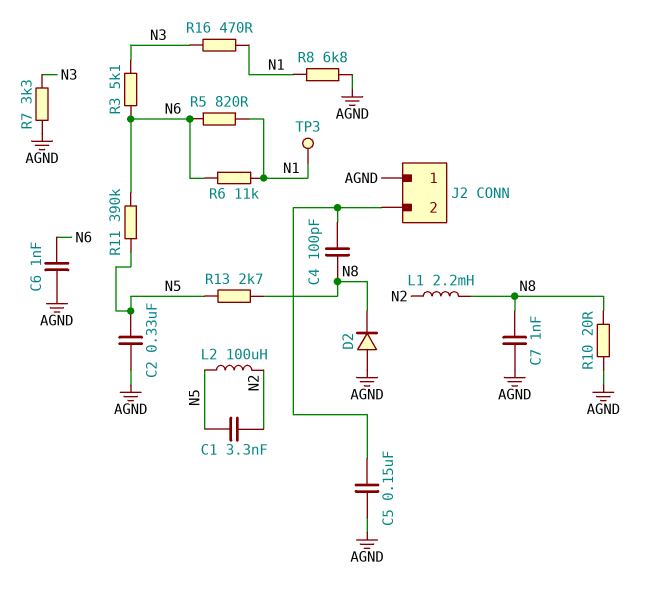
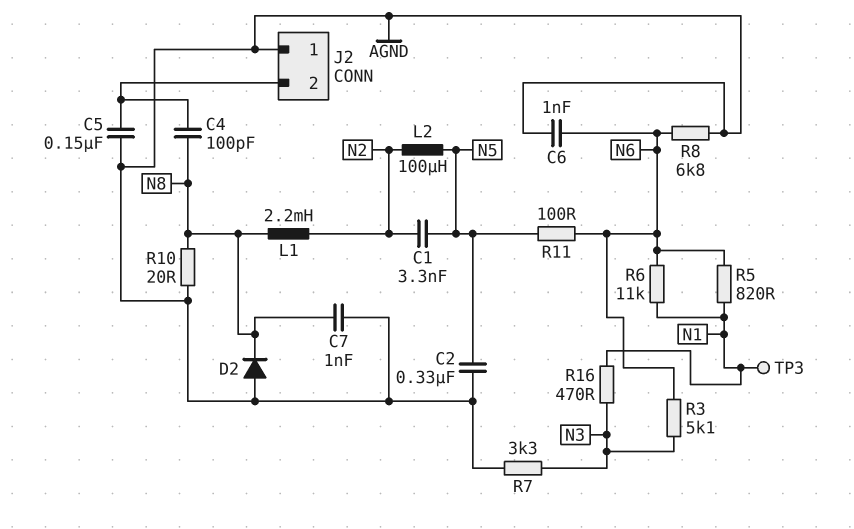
R8: 6.8k (AGND, N1) -> 6.8k (AGND, N6)
R11: 390k (N5, N6) -> 100 (N5, N6)
R13: 2.7k (N5, N8) -> none

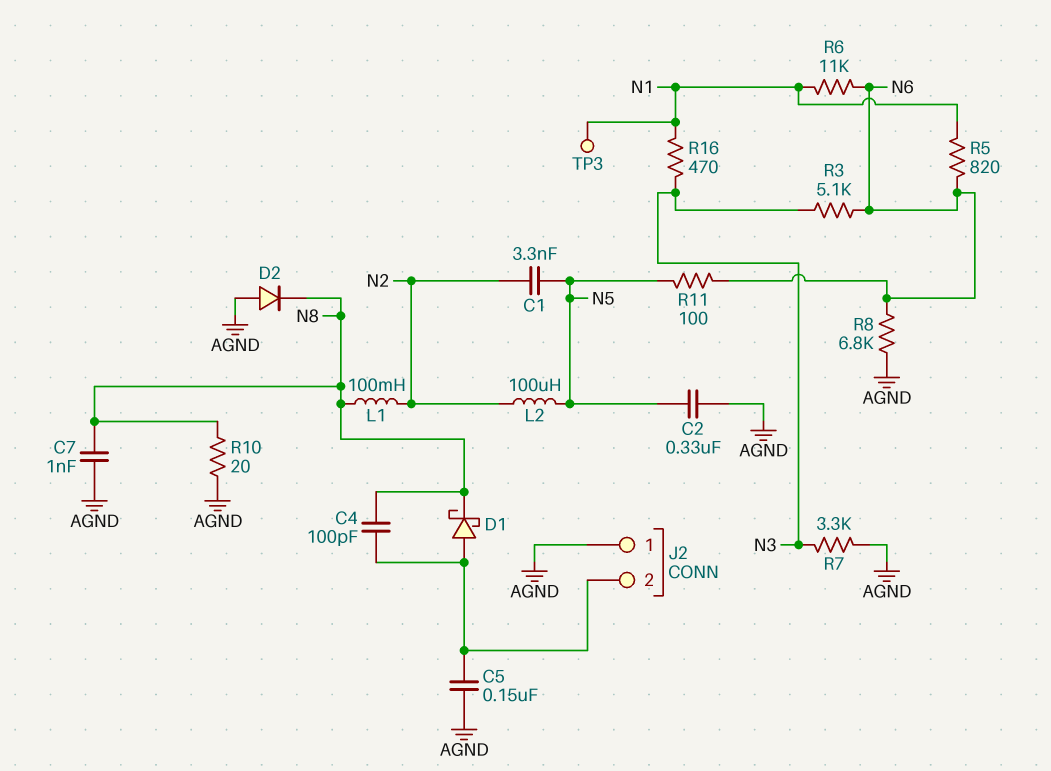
C6: 1nF (AGND, N6) -> none
D1: none -> schottky (A J2/2, K N8)
L1: 2.2mH (N2, N8) -> 100mH (N2, N8)

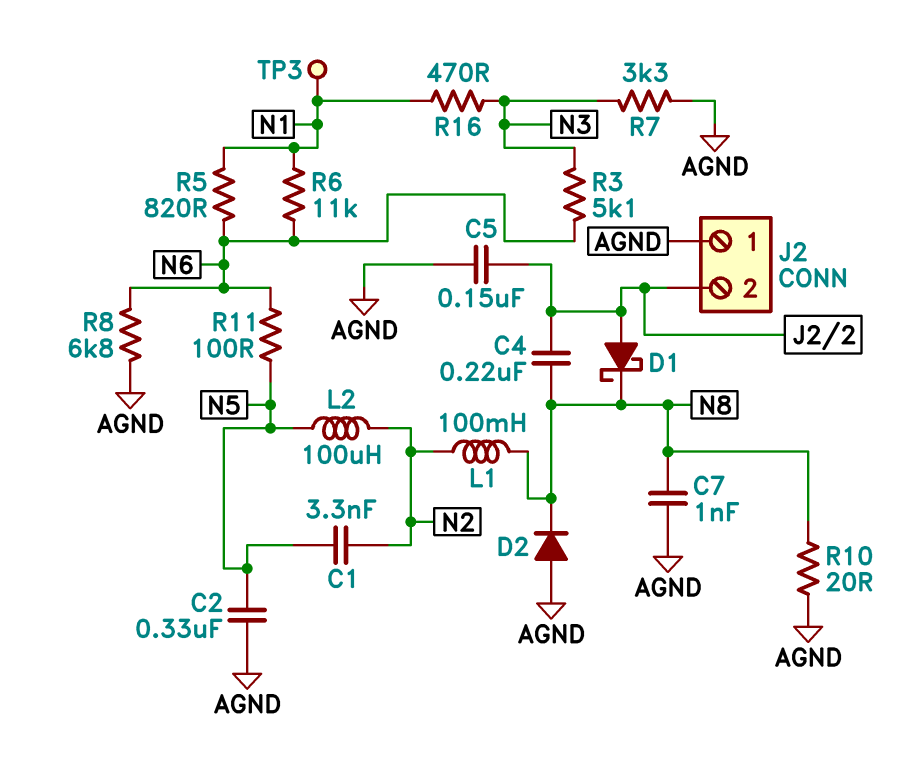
C4: 100pF (J2/2, N8) -> 220nF (J2/2, N8)

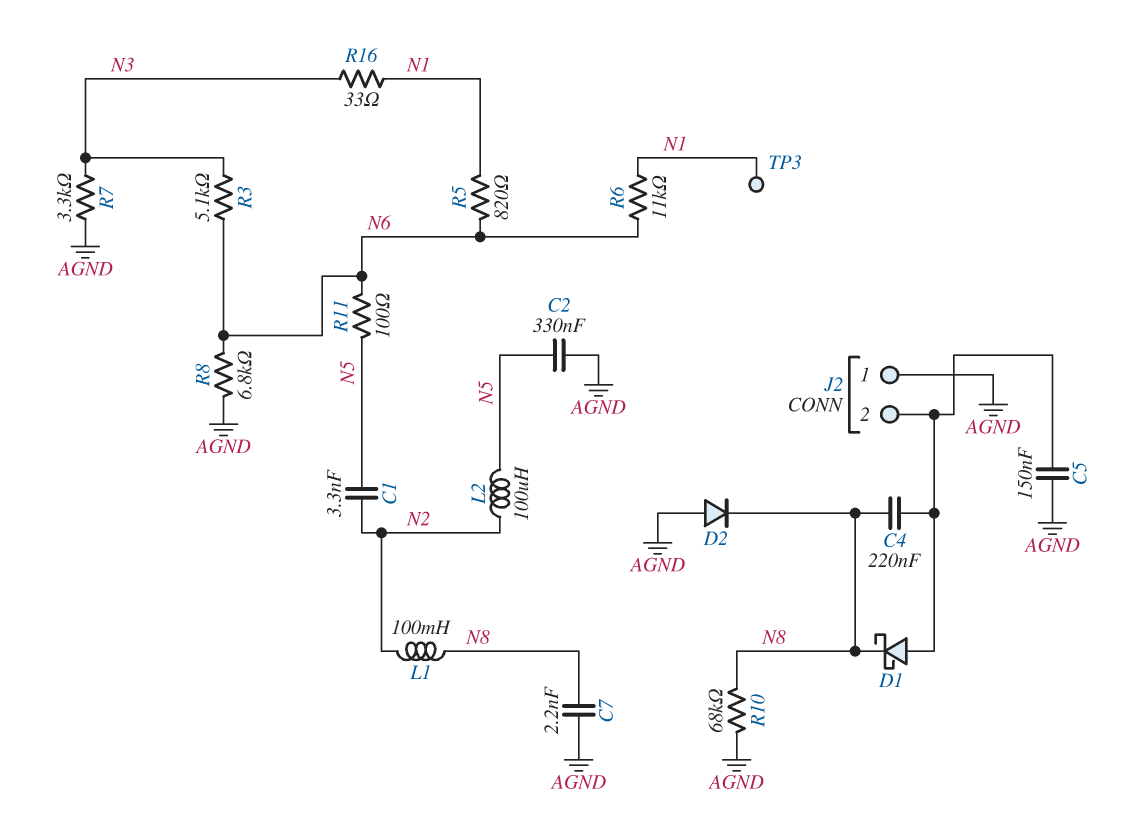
C7: 1nF (AGND, N8) -> 2.2nF (AGND, N8)
R10: 20 (AGND, N8) -> 68k (AGND, N8)
R16: 470 (N1, N3) -> 33 (N1, N3)

